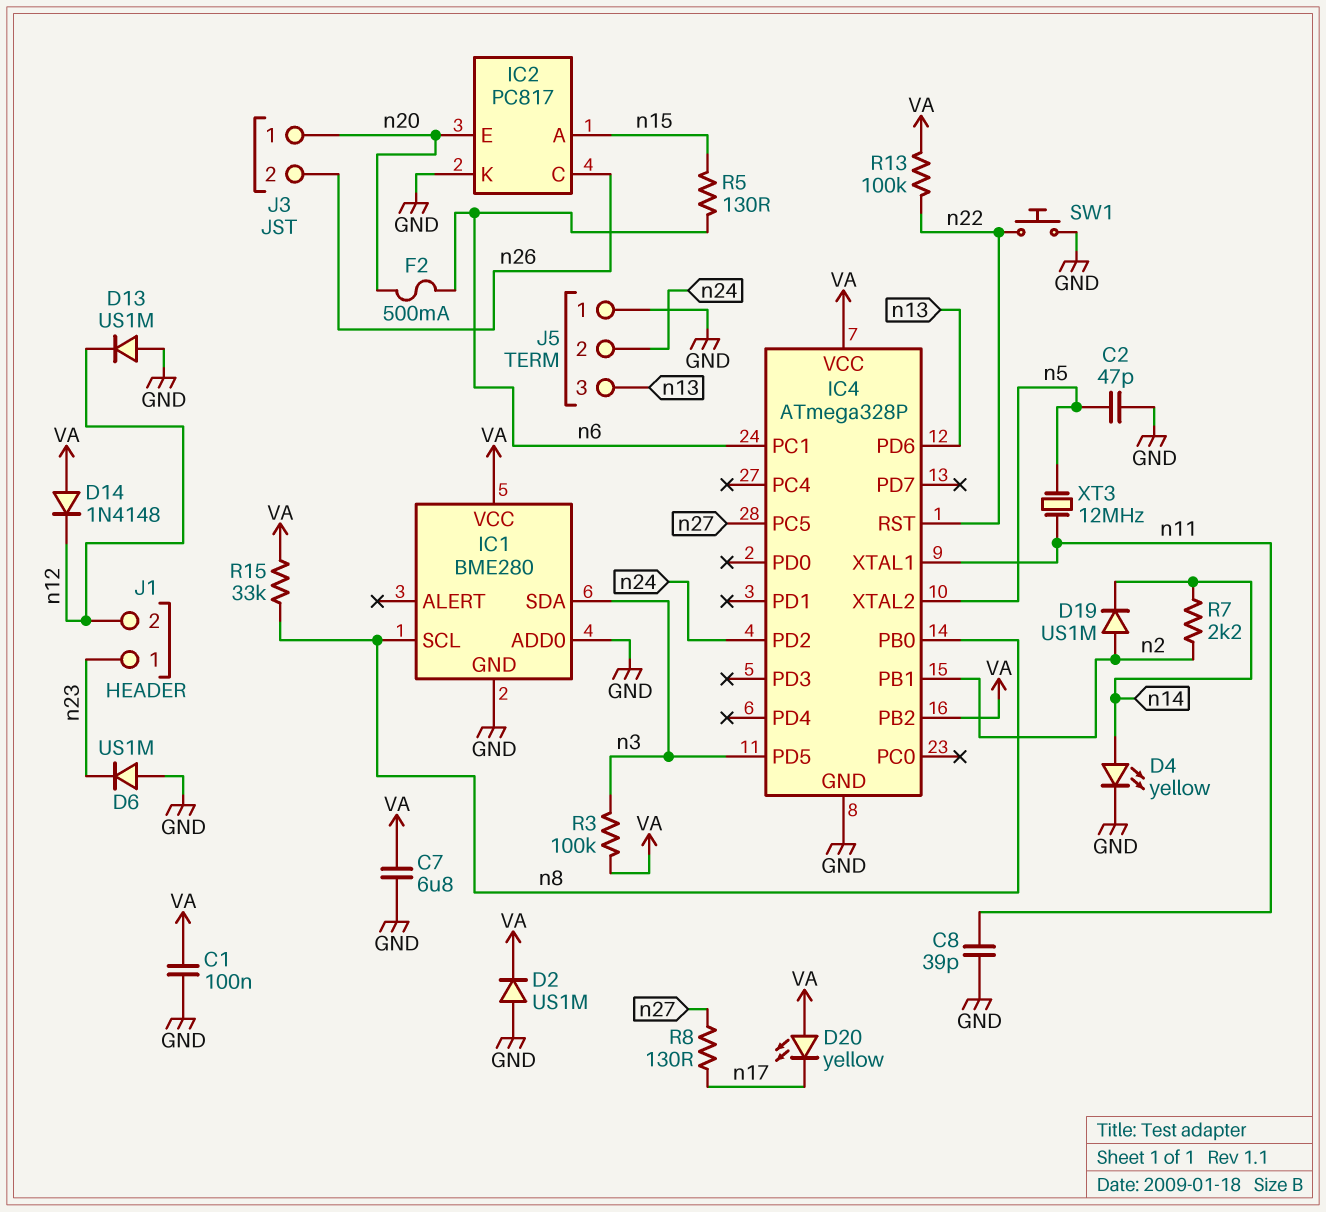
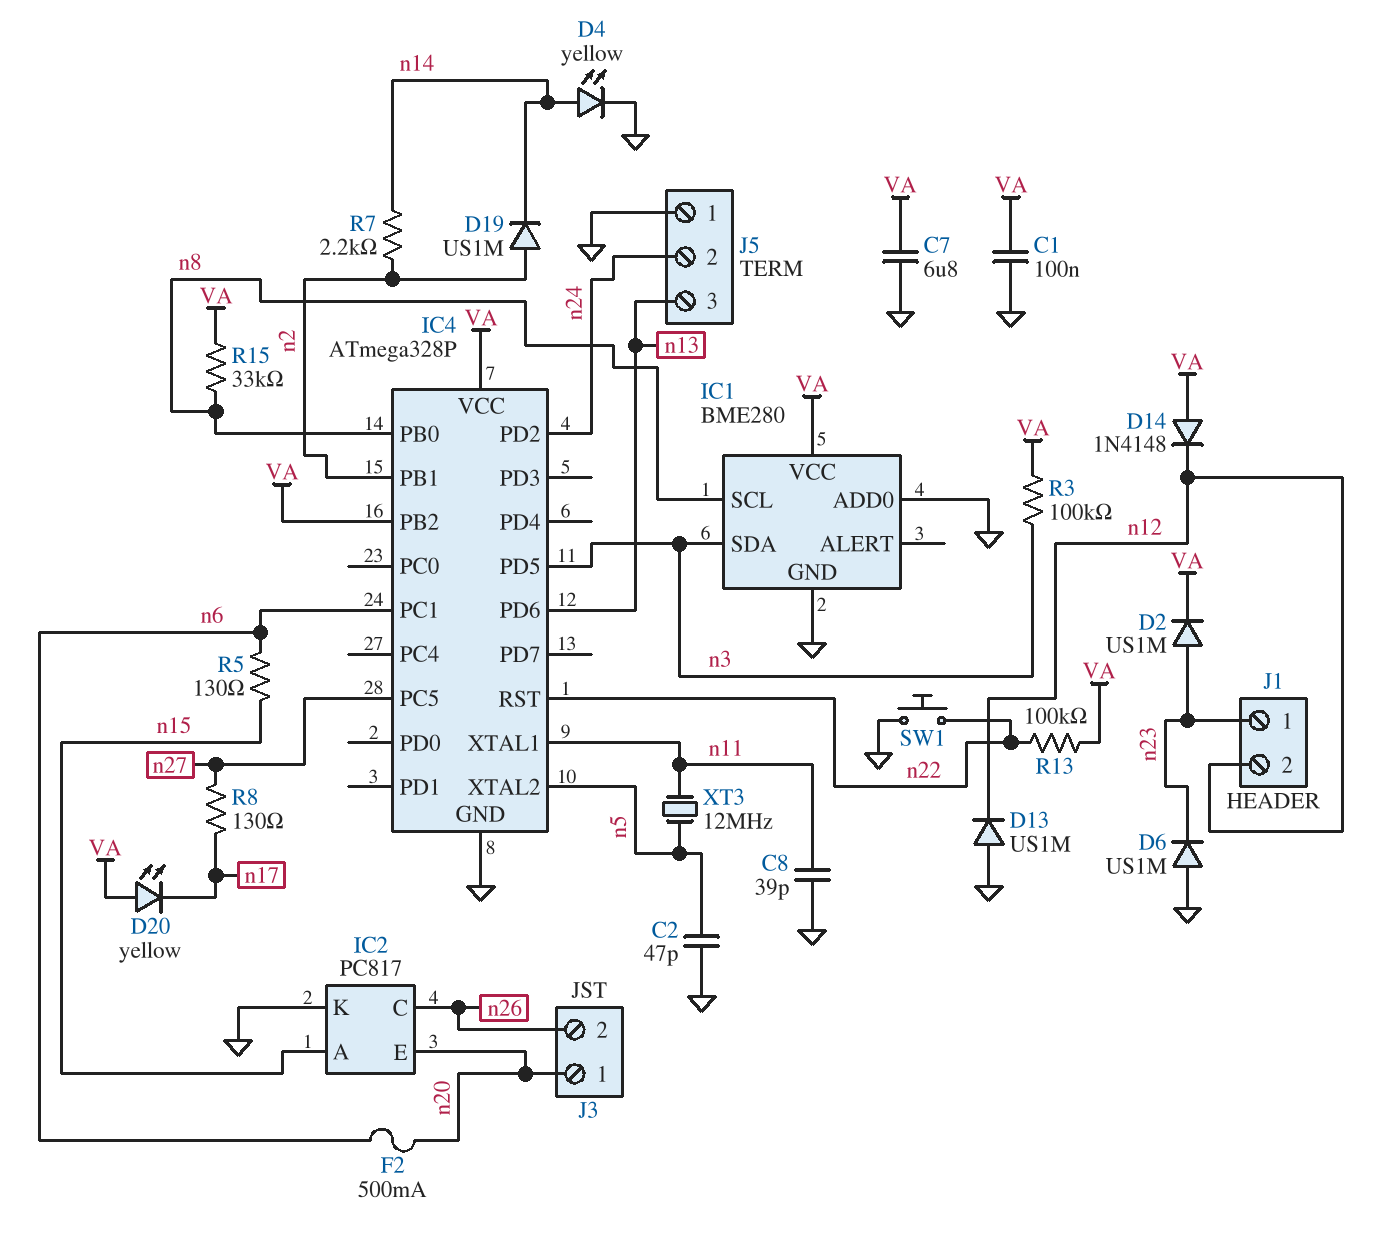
D2: diode US1M (A GND, K VA) -> diode US1M (A n23, K VA)

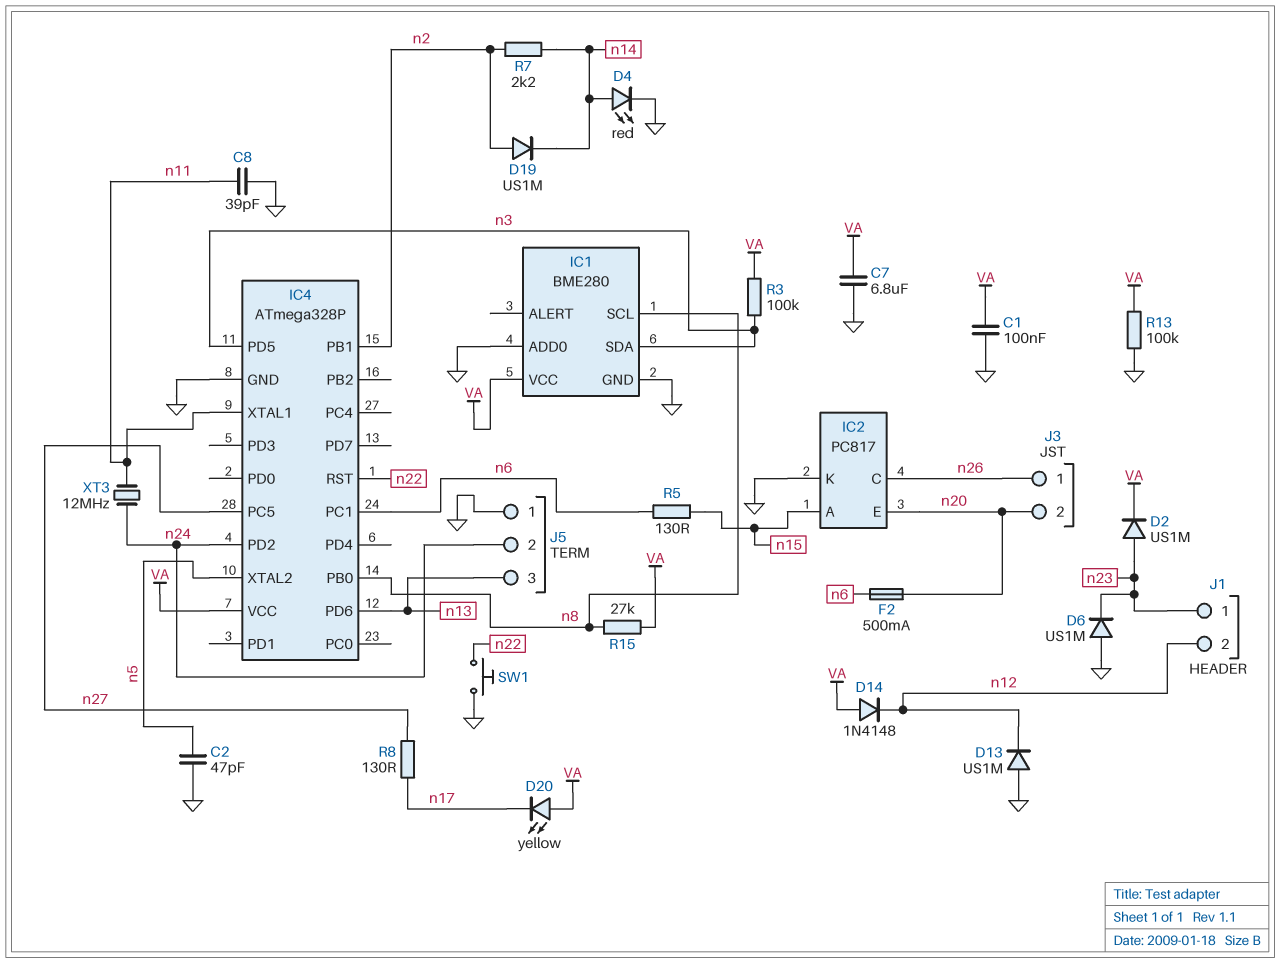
D4: LED yellow (A n14, K GND) -> LED red (A n14, K GND)
IC4 pin PB2: VA -> none
J3 pin 1: n20 -> n26
J3 pin 2: n26 -> n20
R13: 100k (VA, n22) -> 100k (GND, VA)
R15: 33k (VA, n8) -> 27k (VA, n8)
XT3: 12MHz (n5, n11) -> 12MHz (n11, n24)

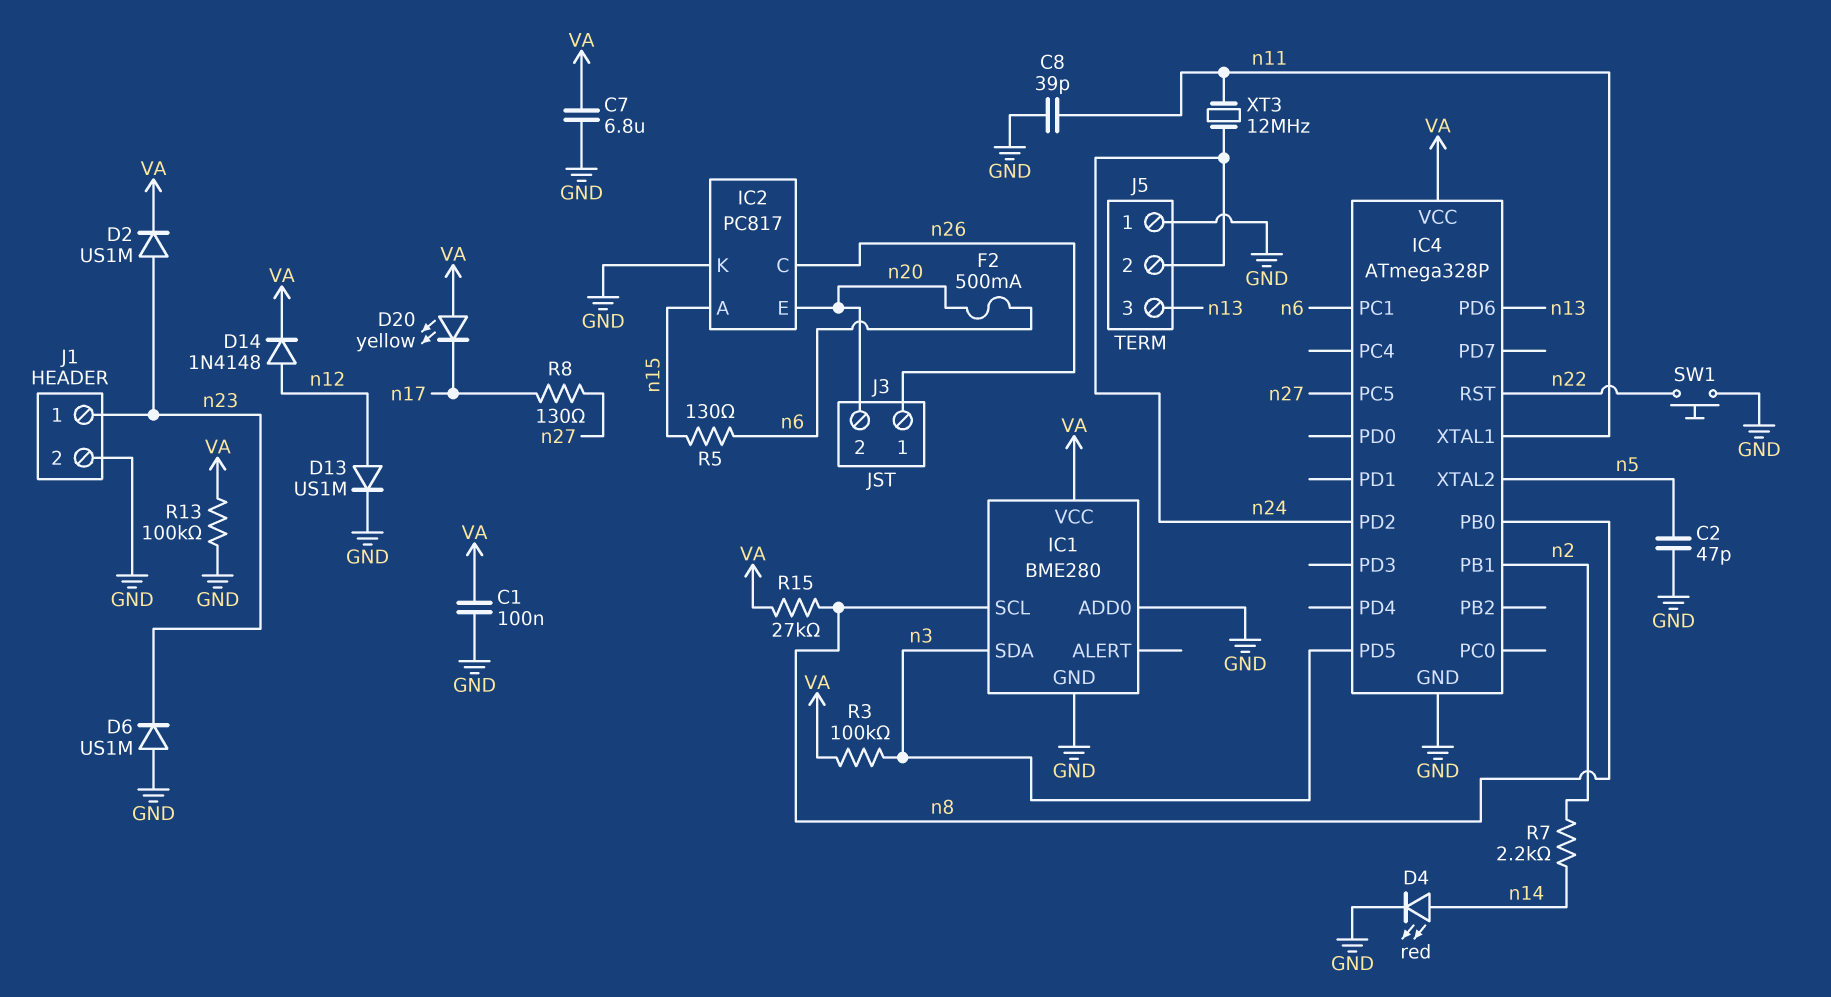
D13: diode US1M (A GND, K n12) -> diode US1M (A n12, K GND)
D14: diode 1N4148 (A VA, K n12) -> diode 1N4148 (A n12, K VA)
D19: diode US1M (A n2, K n14) -> none
J1 pin 2: n12 -> GND

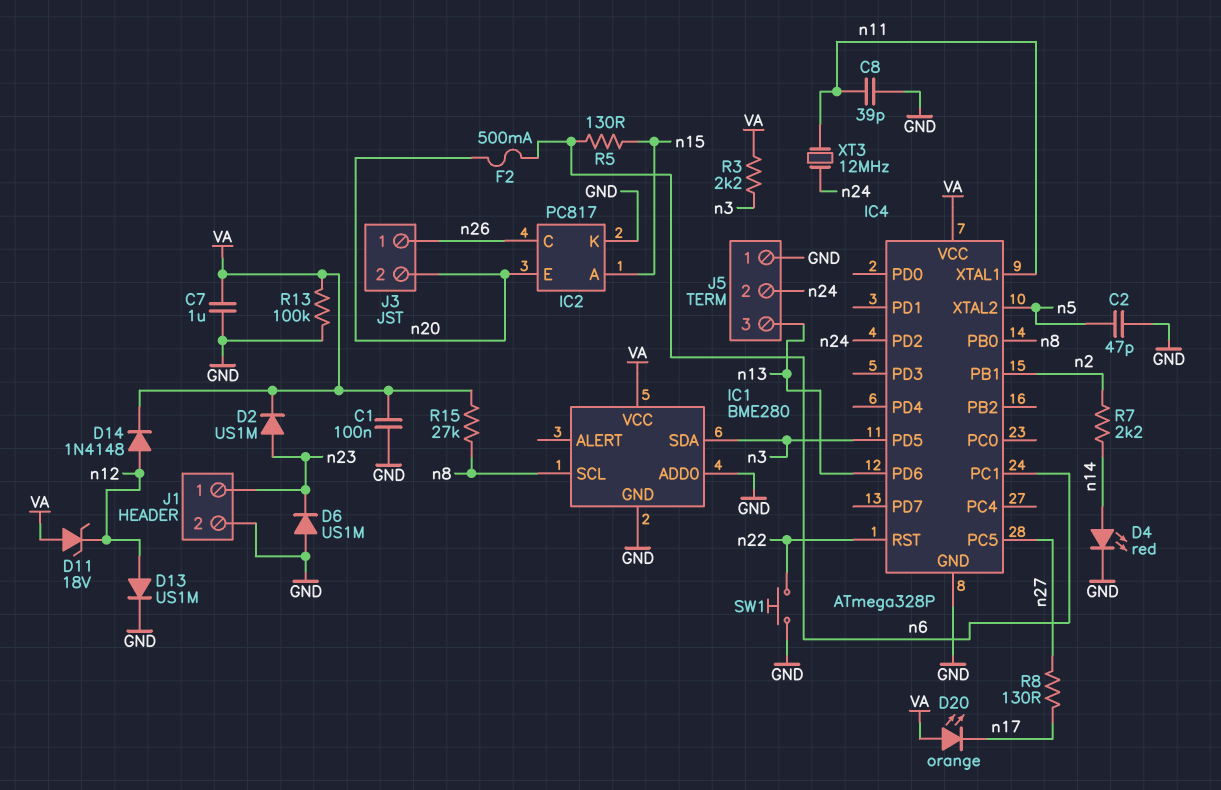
C7: 6.8uF (GND, VA) -> 1uF (GND, VA)
D11: none -> zener 18V (A VA, K n12)
D20: LED yellow (A VA, K n17) -> LED orange (A VA, K n17)
R3: 100k (VA, n3) -> 2.2k (VA, n3)

